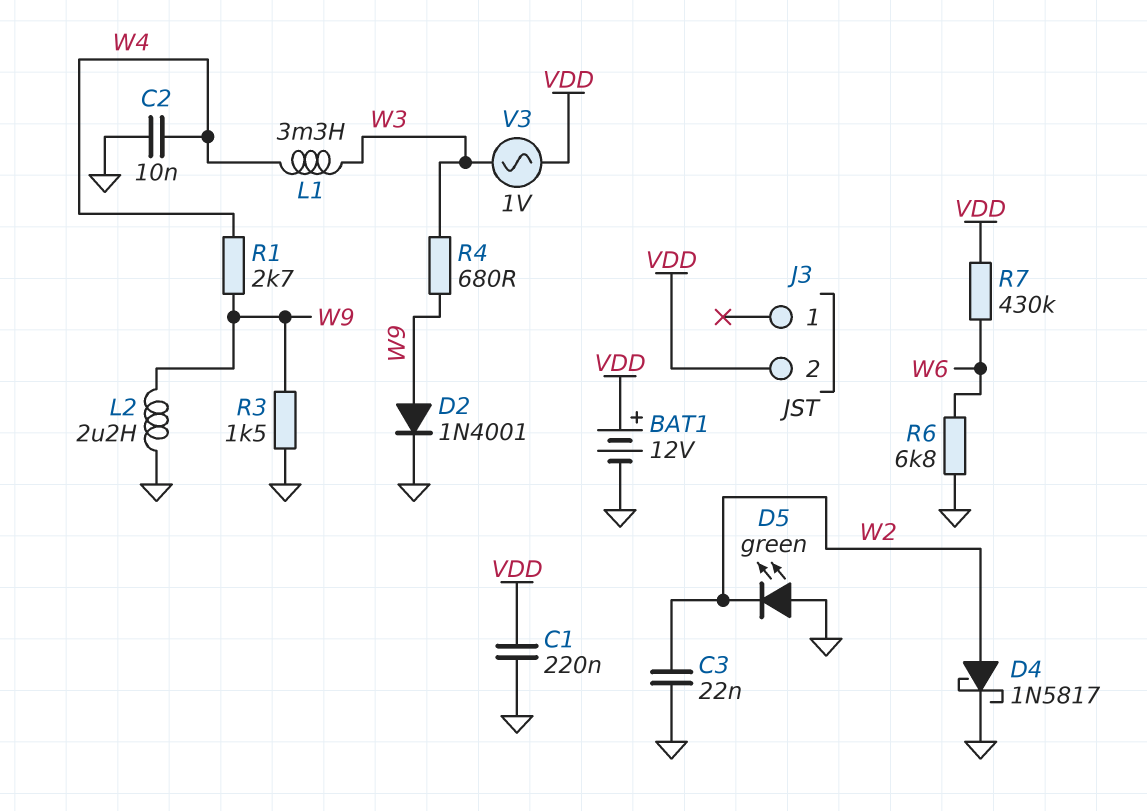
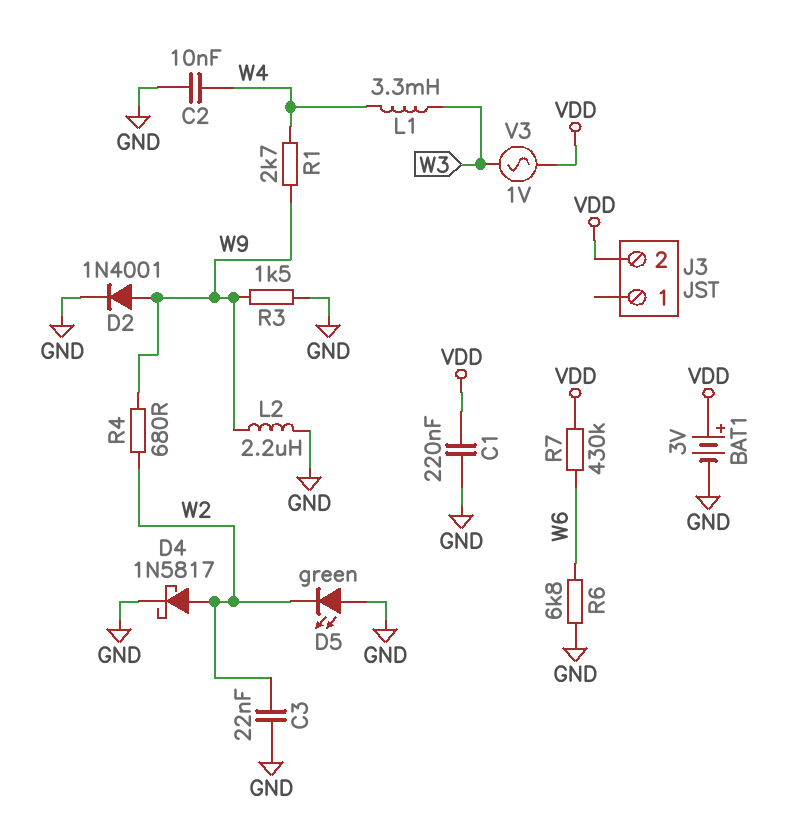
BAT1: 12V (plus VDD, minus GND) -> 3V (plus VDD, minus GND)
R4: 680 (W3, W9) -> 680 (W2, W9)

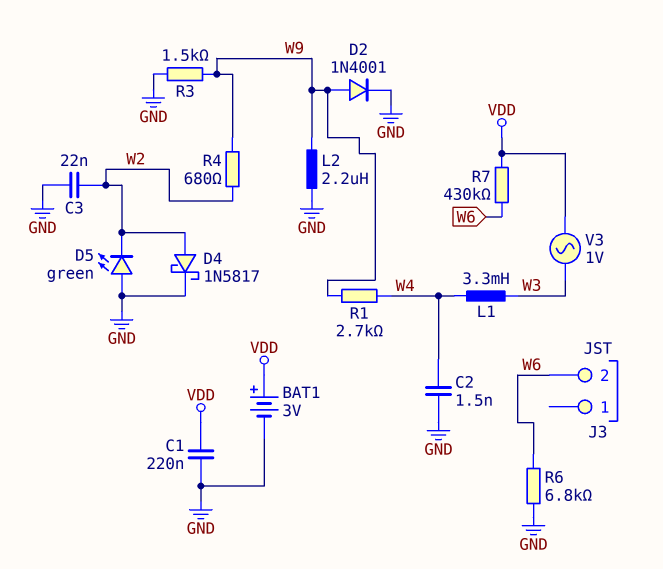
C2: 10nF (GND, W4) -> 1.5nF (GND, W4)
J3 pin 2: VDD -> W6

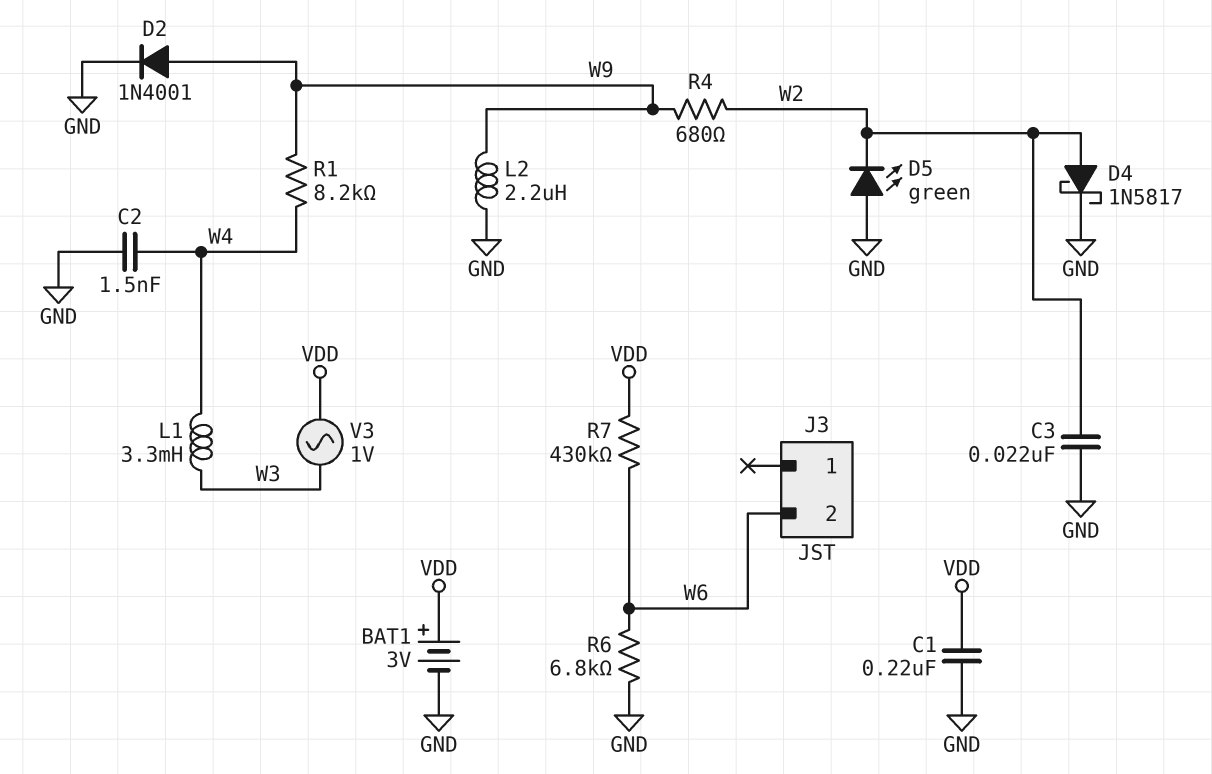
R1: 2.7k (W4, W9) -> 8.2k (W4, W9)
R3: 1.5k (GND, W9) -> none

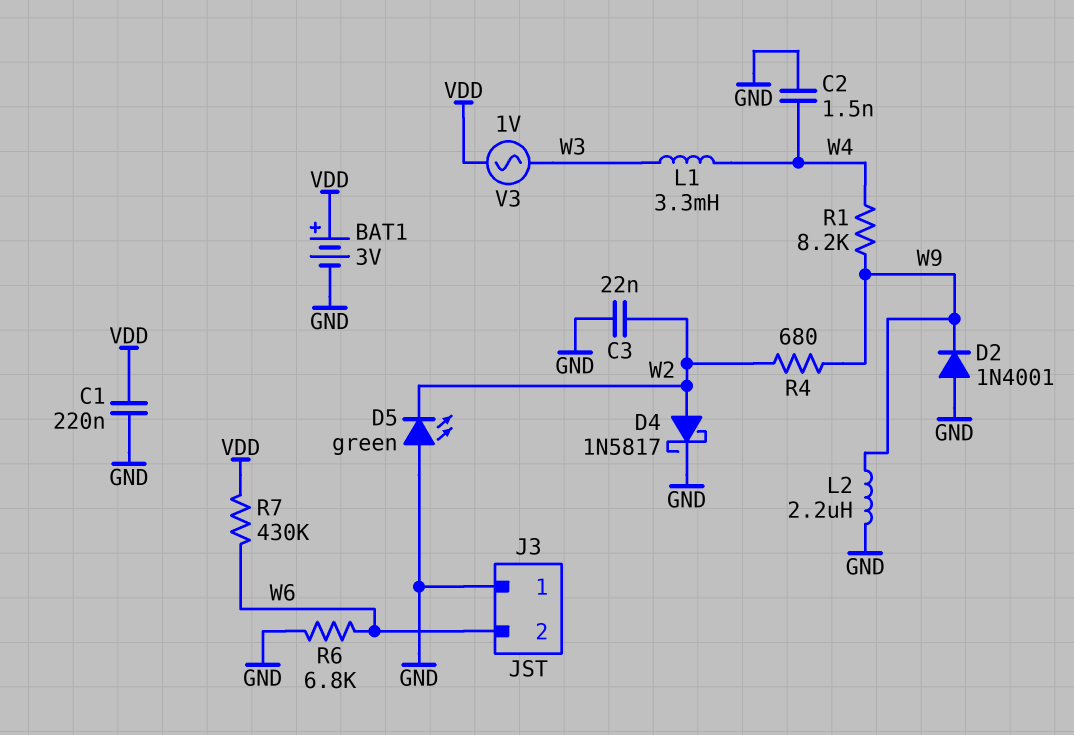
D2: diode 1N4001 (A W9, K GND) -> diode 1N4001 (A GND, K W9)
J3 pin 1: none -> GND

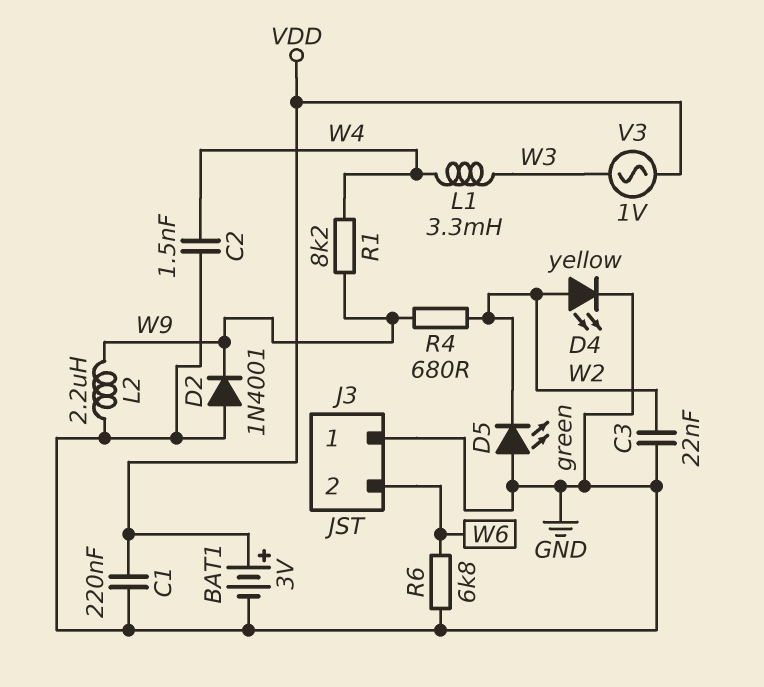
D4: schottky 1N5817 (A W2, K GND) -> LED yellow (A W2, K GND)
R7: 430k (VDD, W6) -> none

